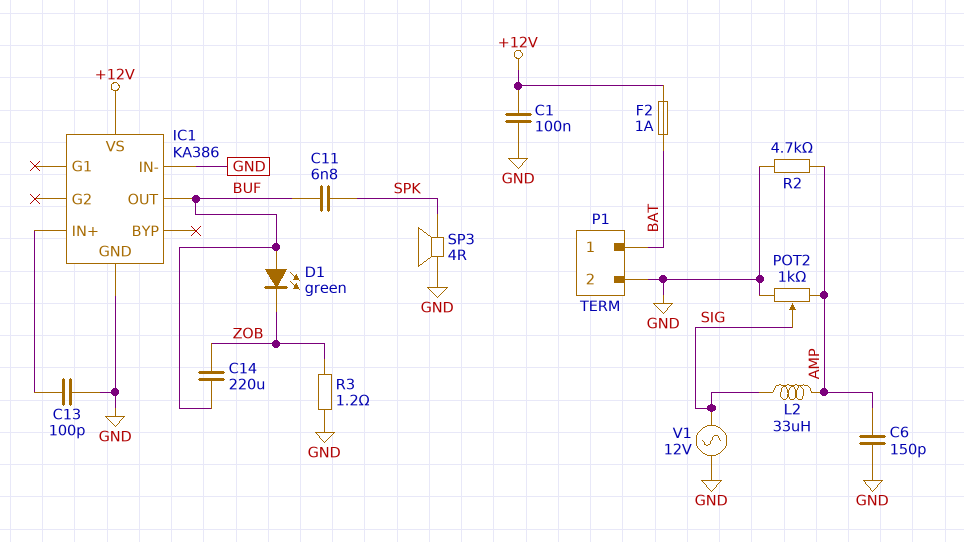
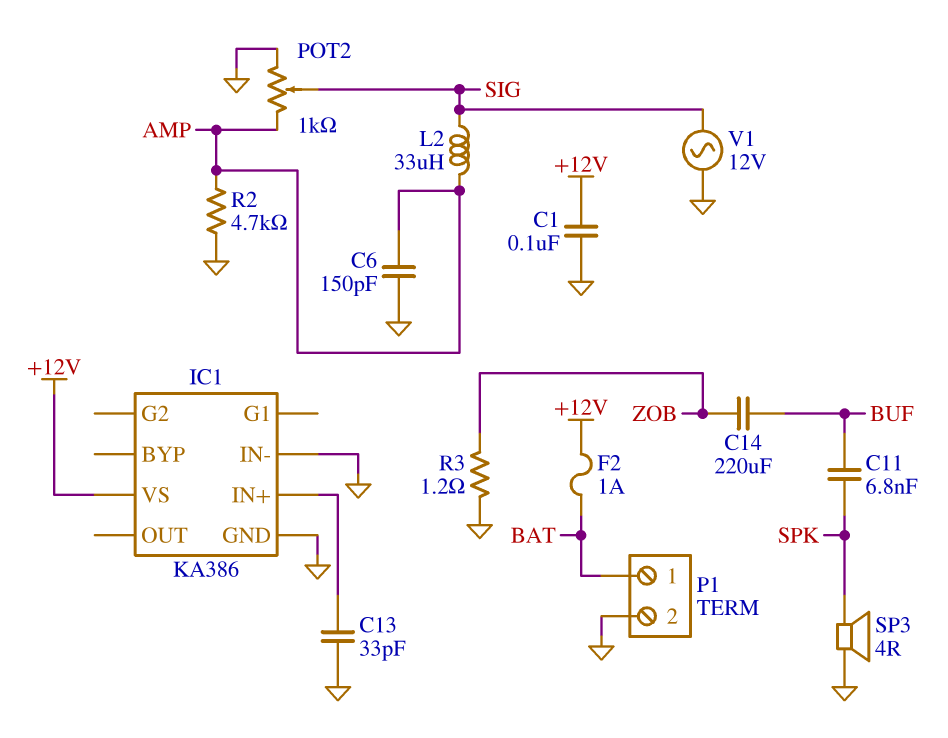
C13: 100pF (GND, IC1/IN+) -> 33pF (GND, IC1/IN+)
D1: LED green (A BUF, K ZOB) -> none
IC1 pin OUT: BUF -> none

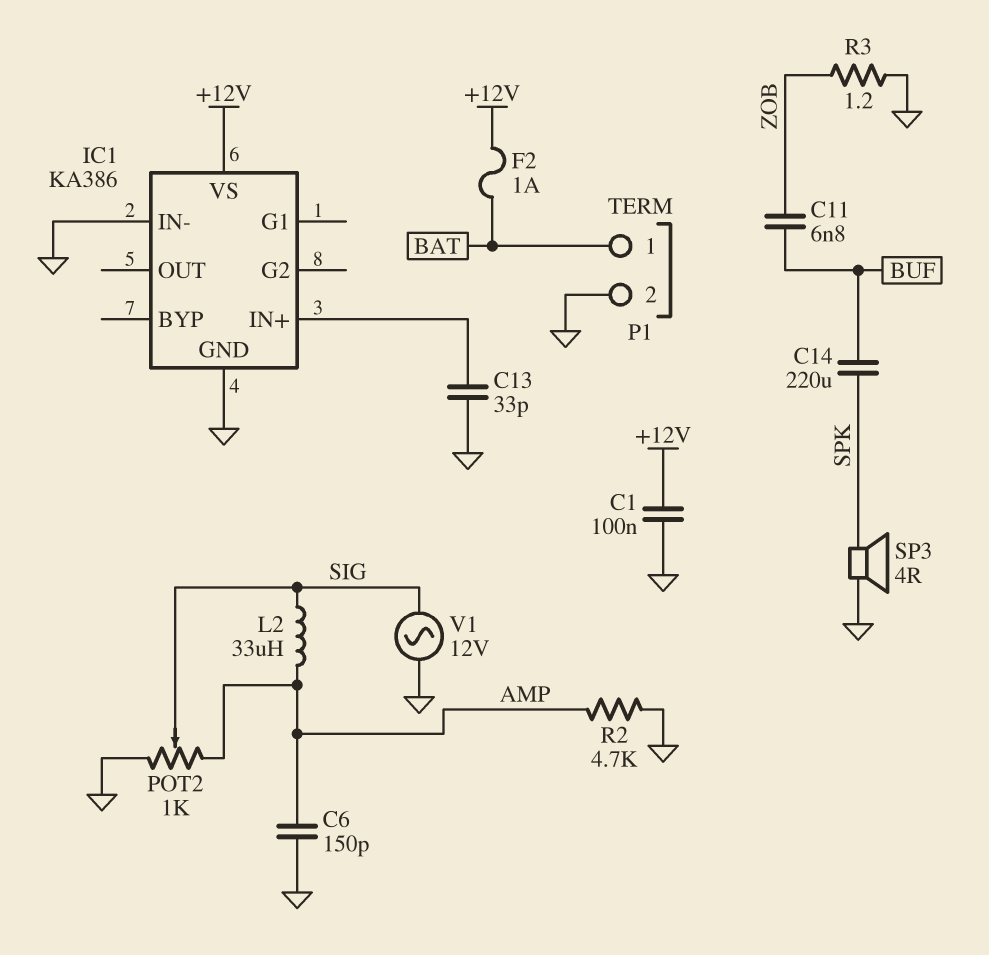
C11: 6.8nF (BUF, SPK) -> 6.8nF (BUF, ZOB)
C14: 220uF (BUF, ZOB) -> 220uF (BUF, SPK)

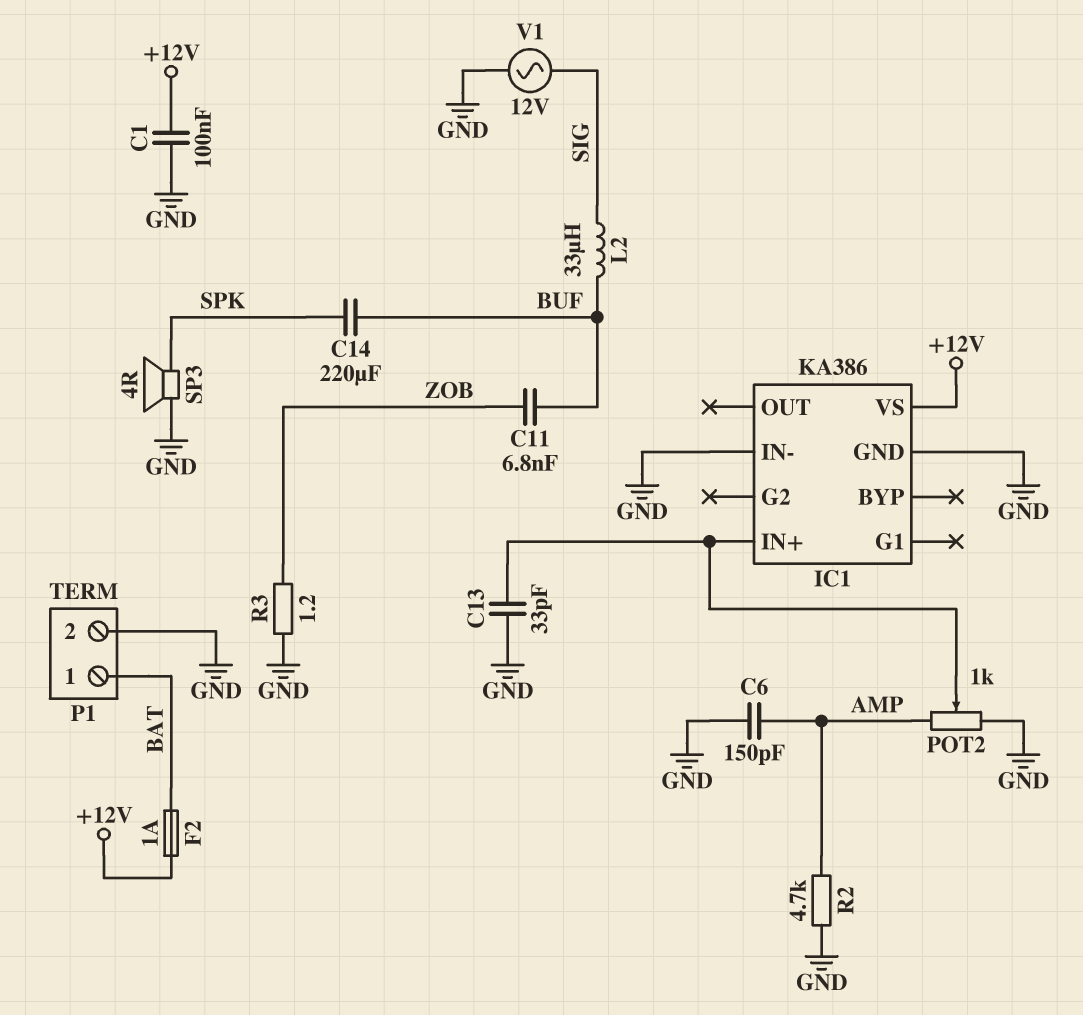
L2: 33uH (AMP, SIG) -> 33uH (BUF, SIG)
POT2: 1k (AMP, GND, wiper SIG) -> 1k (AMP, GND, wiper IC1/IN+)

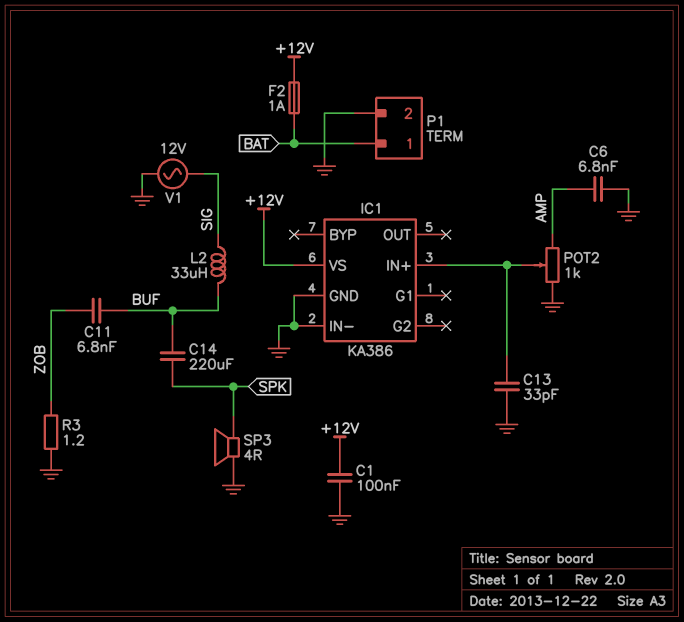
C6: 150pF (AMP, GND) -> 6.8nF (AMP, GND)
R2: 4.7k (AMP, GND) -> none

